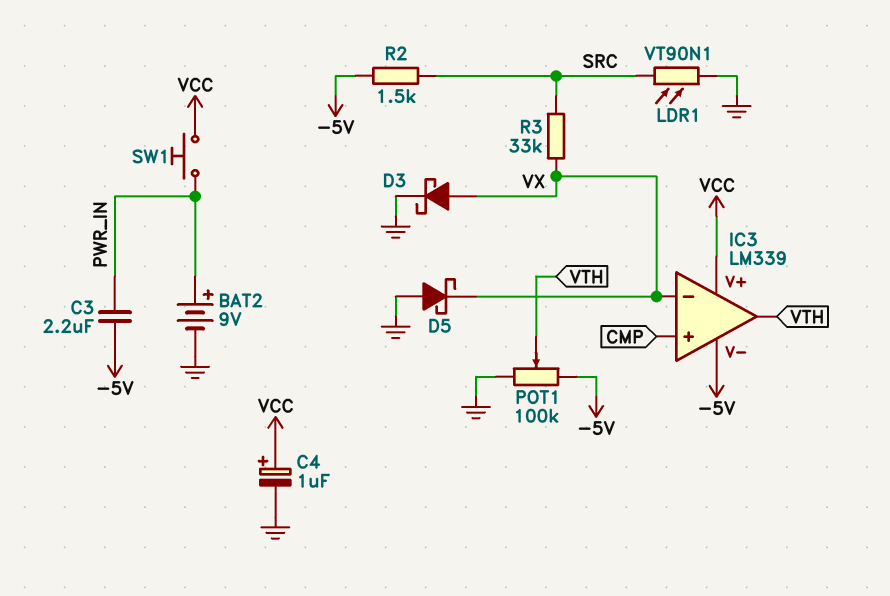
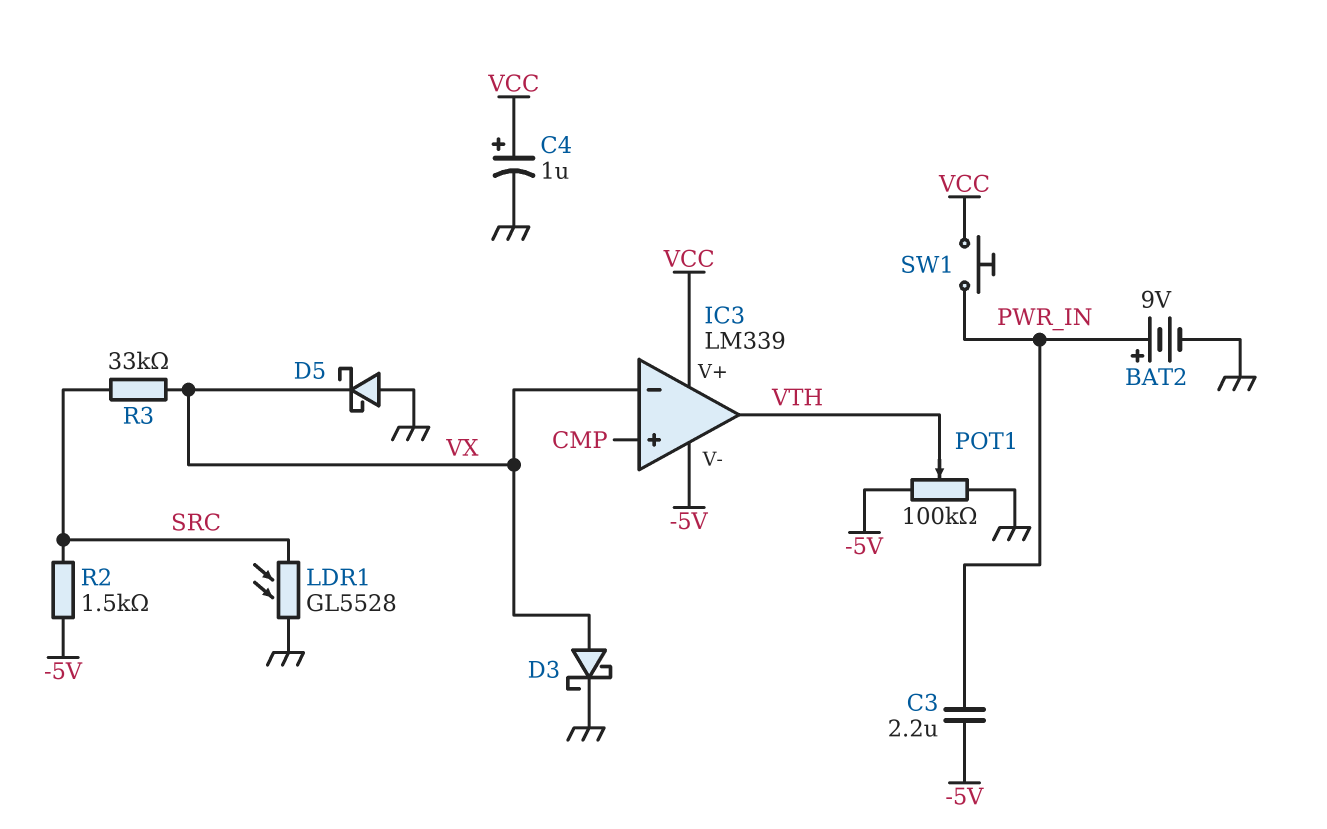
LDR1: VT90N1 (GND, SRC) -> GL5528 (GND, SRC)

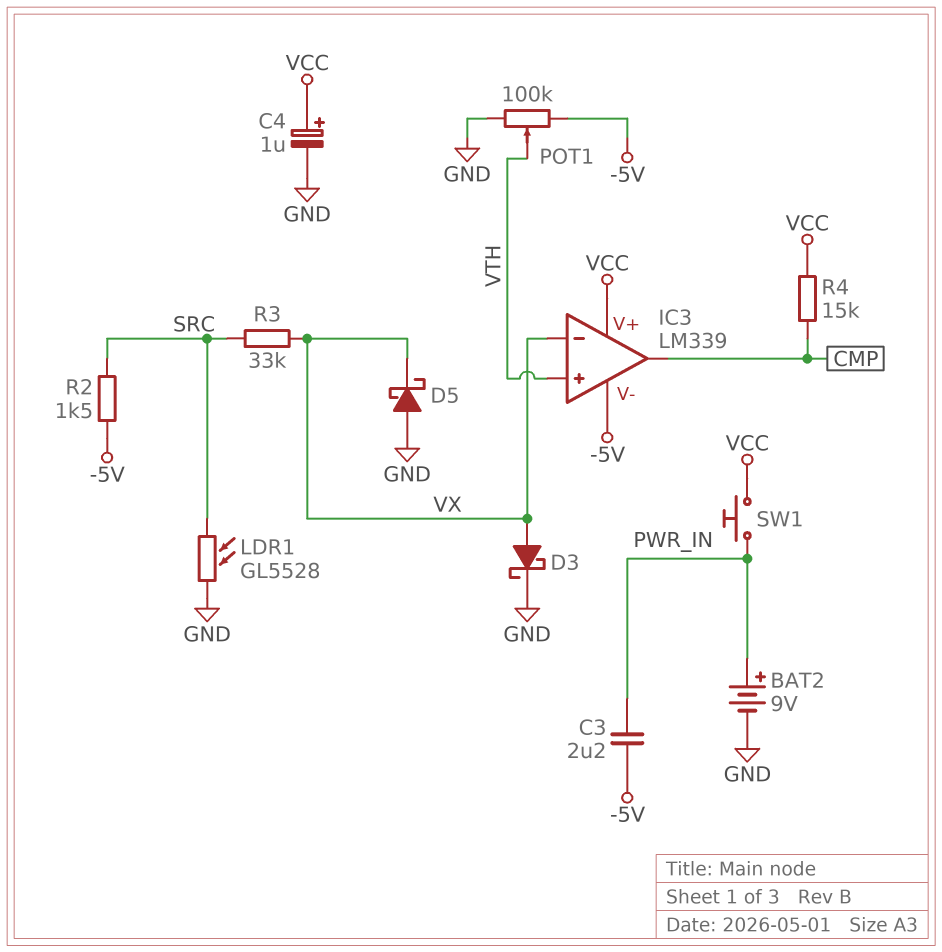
IC3 pin in+: CMP -> VTH
IC3 pin out: VTH -> CMP
R4: none -> 15k (CMP, VCC)

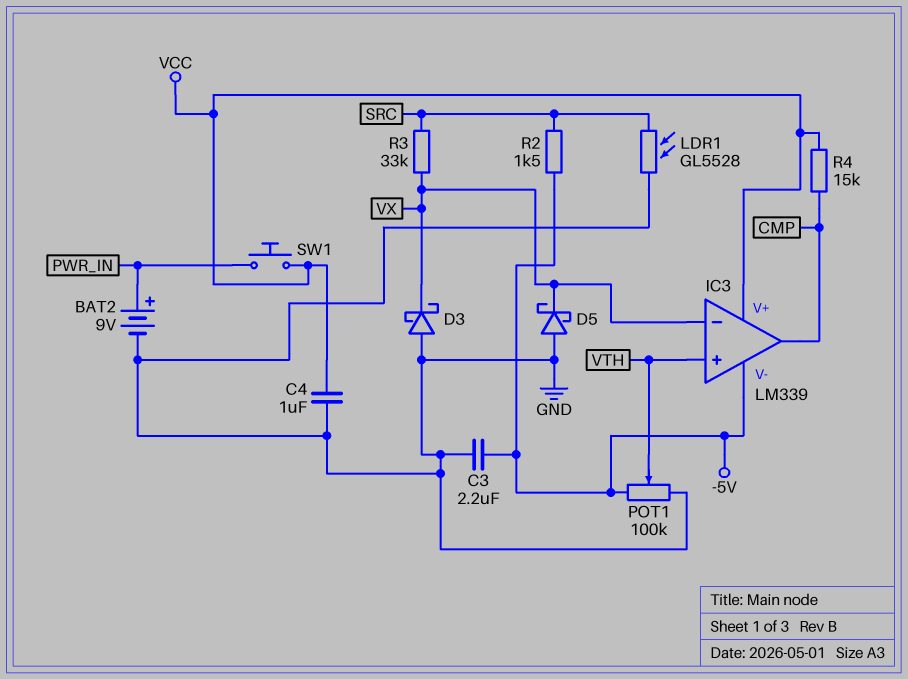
C3: 2.2uF (-5V, PWR_IN) -> 2.2uF (-5V, GND)
C4: 1uF (plus VCC, minus GND) -> 1uF (GND, VCC)
D3: schottky (A VX, K GND) -> schottky (A GND, K VX)

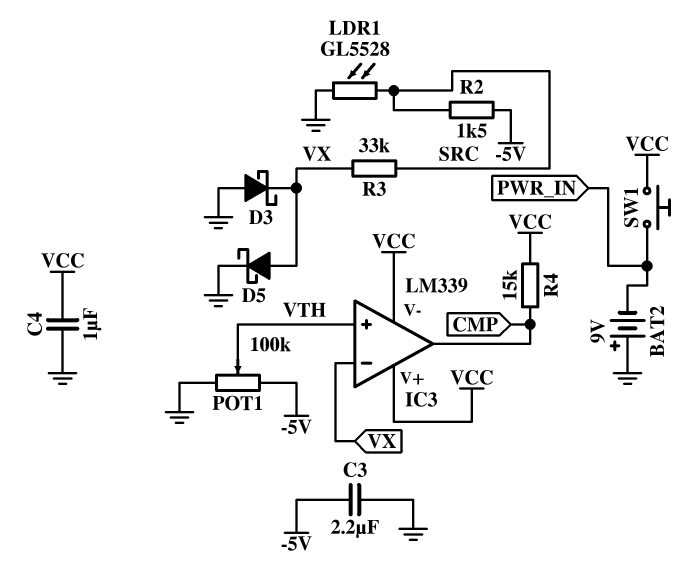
BAT2: 9V (plus PWR_IN, minus GND) -> 9V (plus GND, minus PWR_IN)
D5: schottky (A GND, K VX) -> schottky (A VX, K GND)
IC3 pin V-: -5V -> VCC

